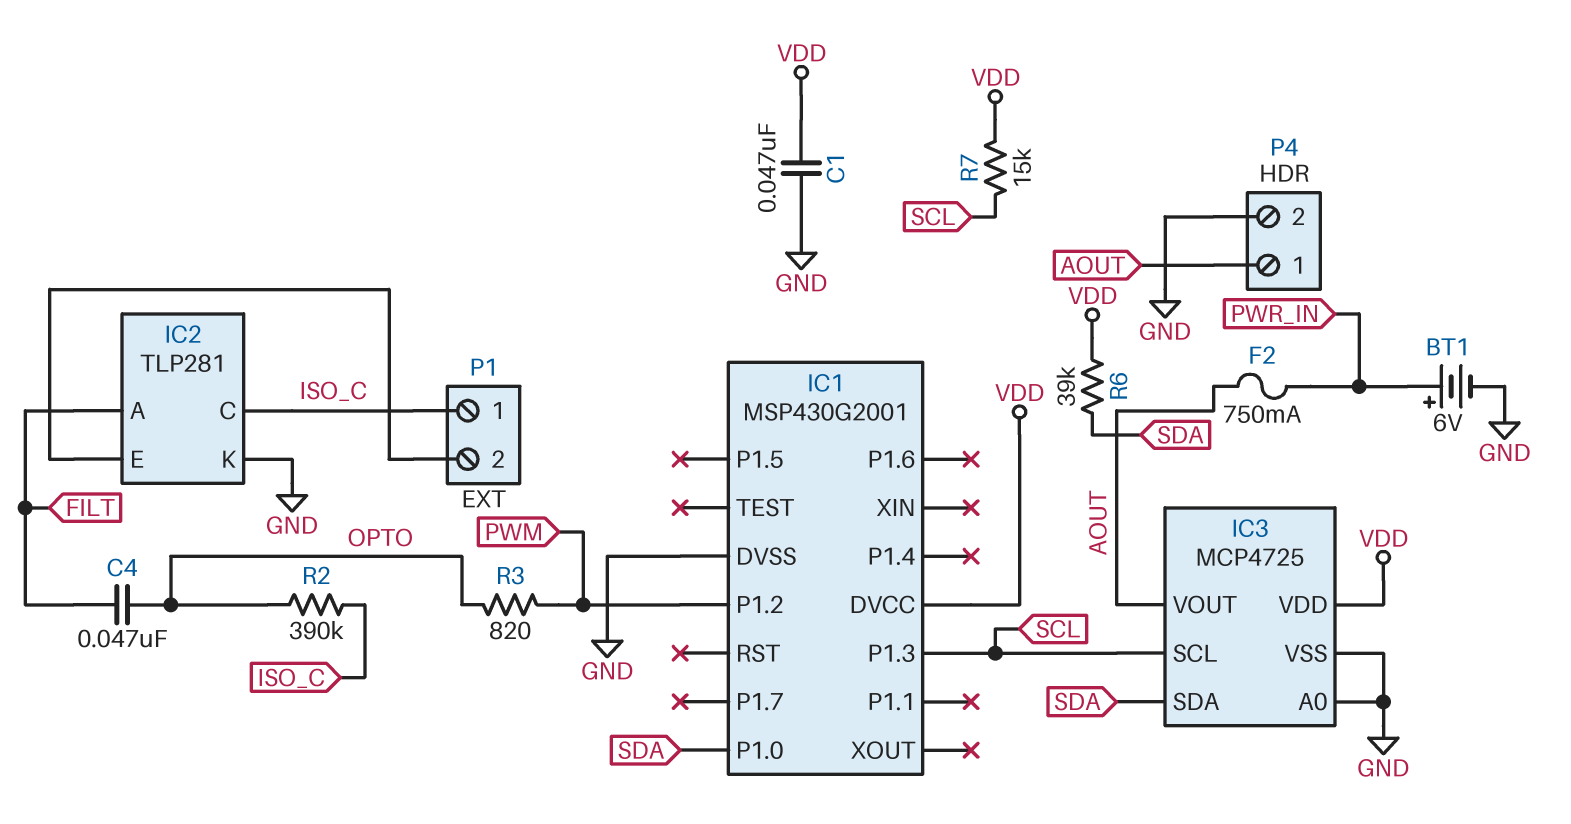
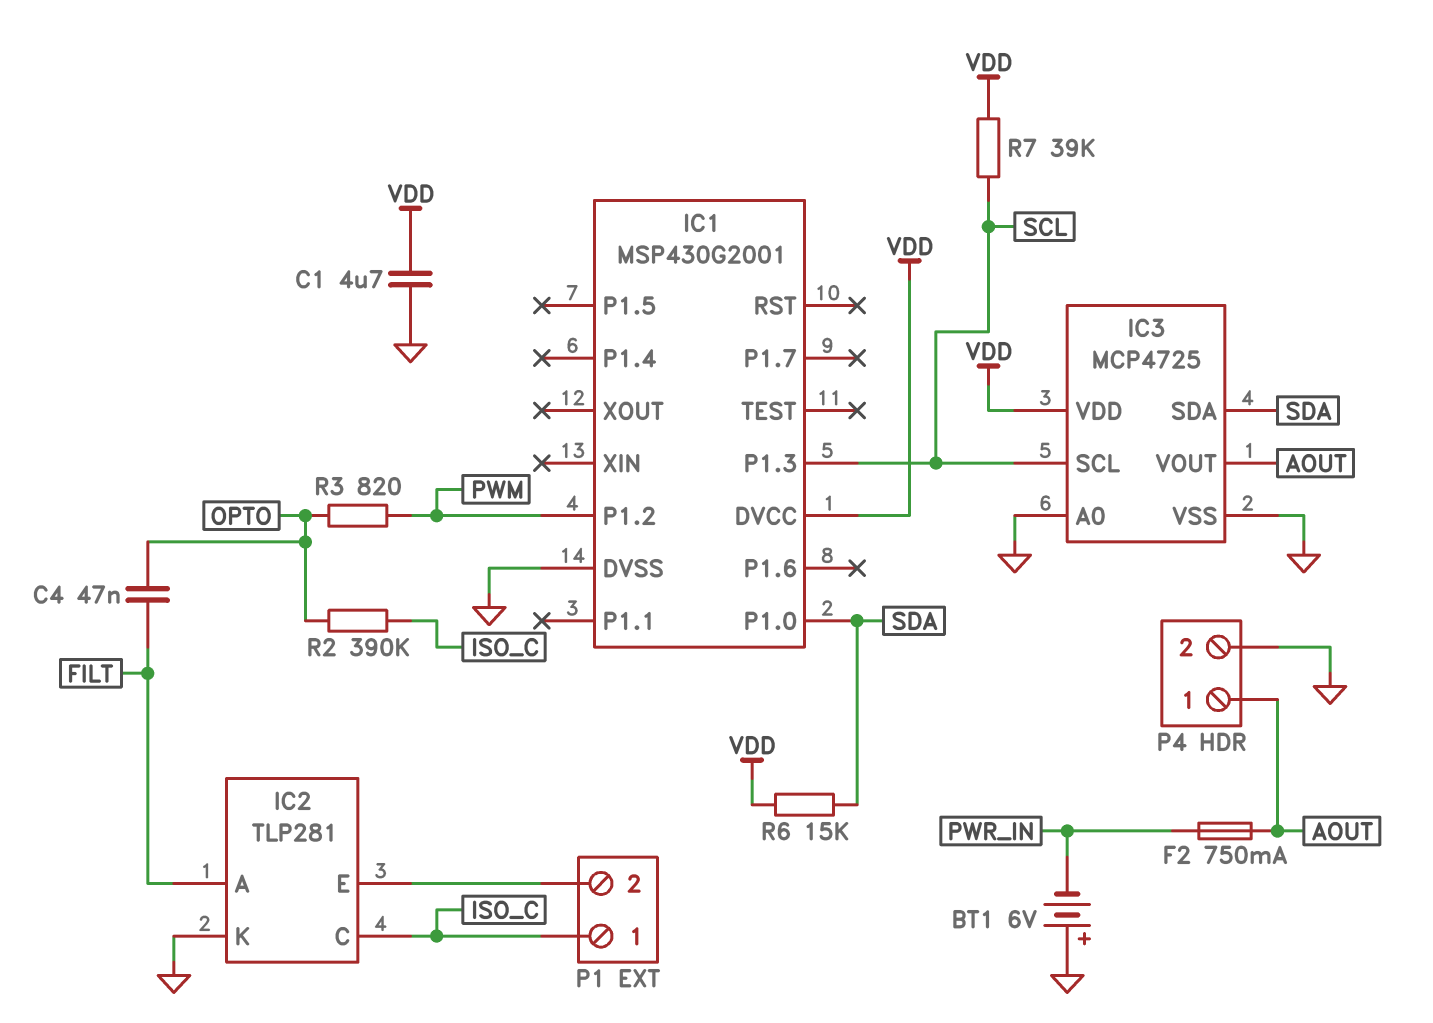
BT1: 6V (plus PWR_IN, minus GND) -> 6V (plus GND, minus PWR_IN)
C1: 47nF (GND, VDD) -> 4.7uF (GND, VDD)
R6: 39k (SDA, VDD) -> 15k (SDA, VDD)
R7: 15k (SCL, VDD) -> 39k (SCL, VDD)

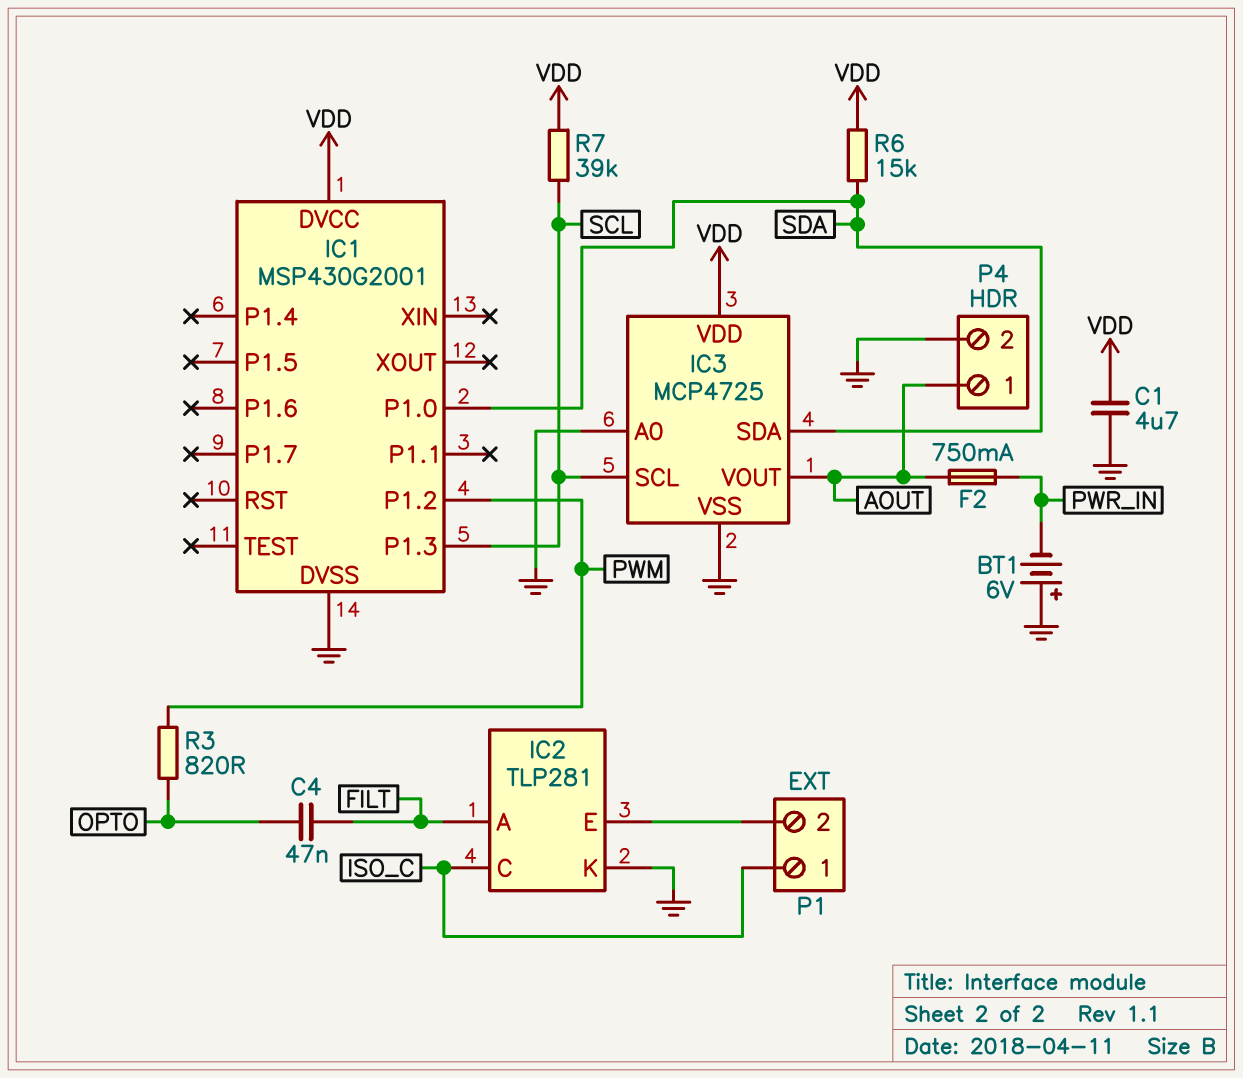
R2: 390k (ISO_C, OPTO) -> none

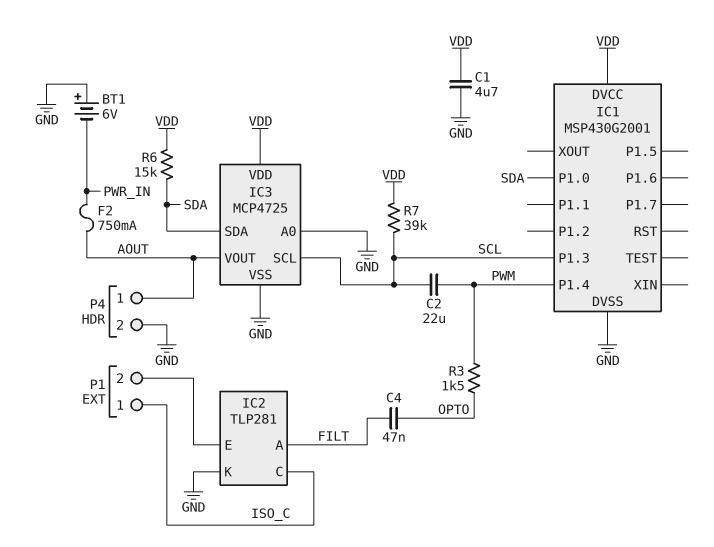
C2: none -> 22uF (PWM, SCL)
IC1 pin P1.2: PWM -> none
IC1 pin P1.4: none -> PWM
R3: 820 (OPTO, PWM) -> 1.5k (OPTO, PWM)

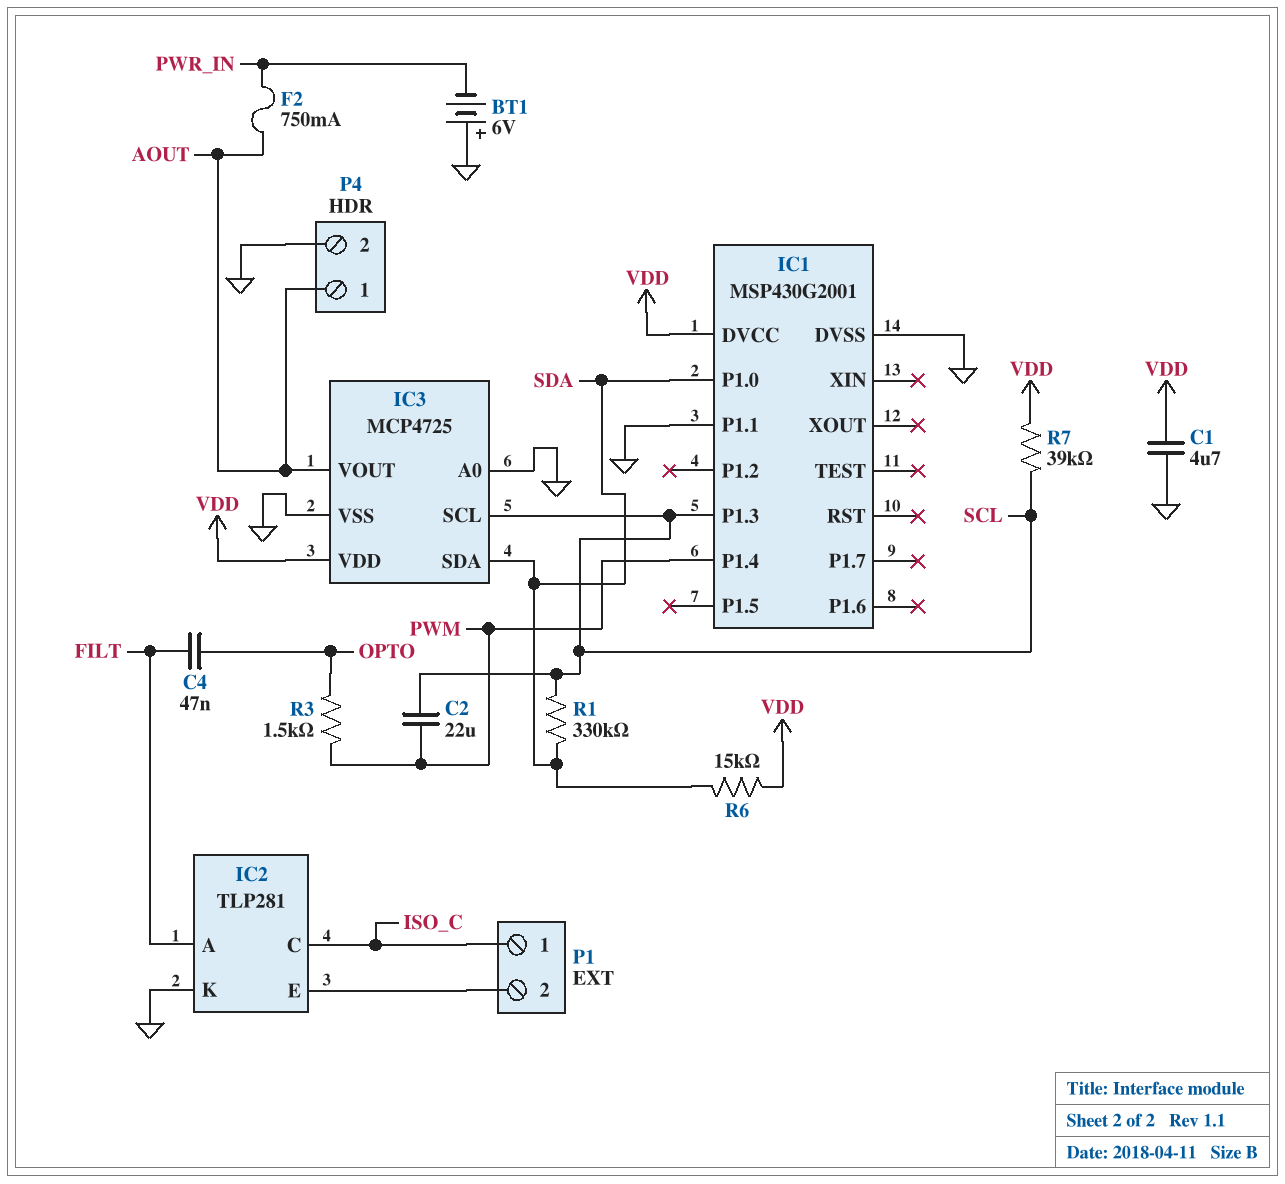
IC1 pin P1.1: none -> GND
R1: none -> 330k (SCL, SDA)

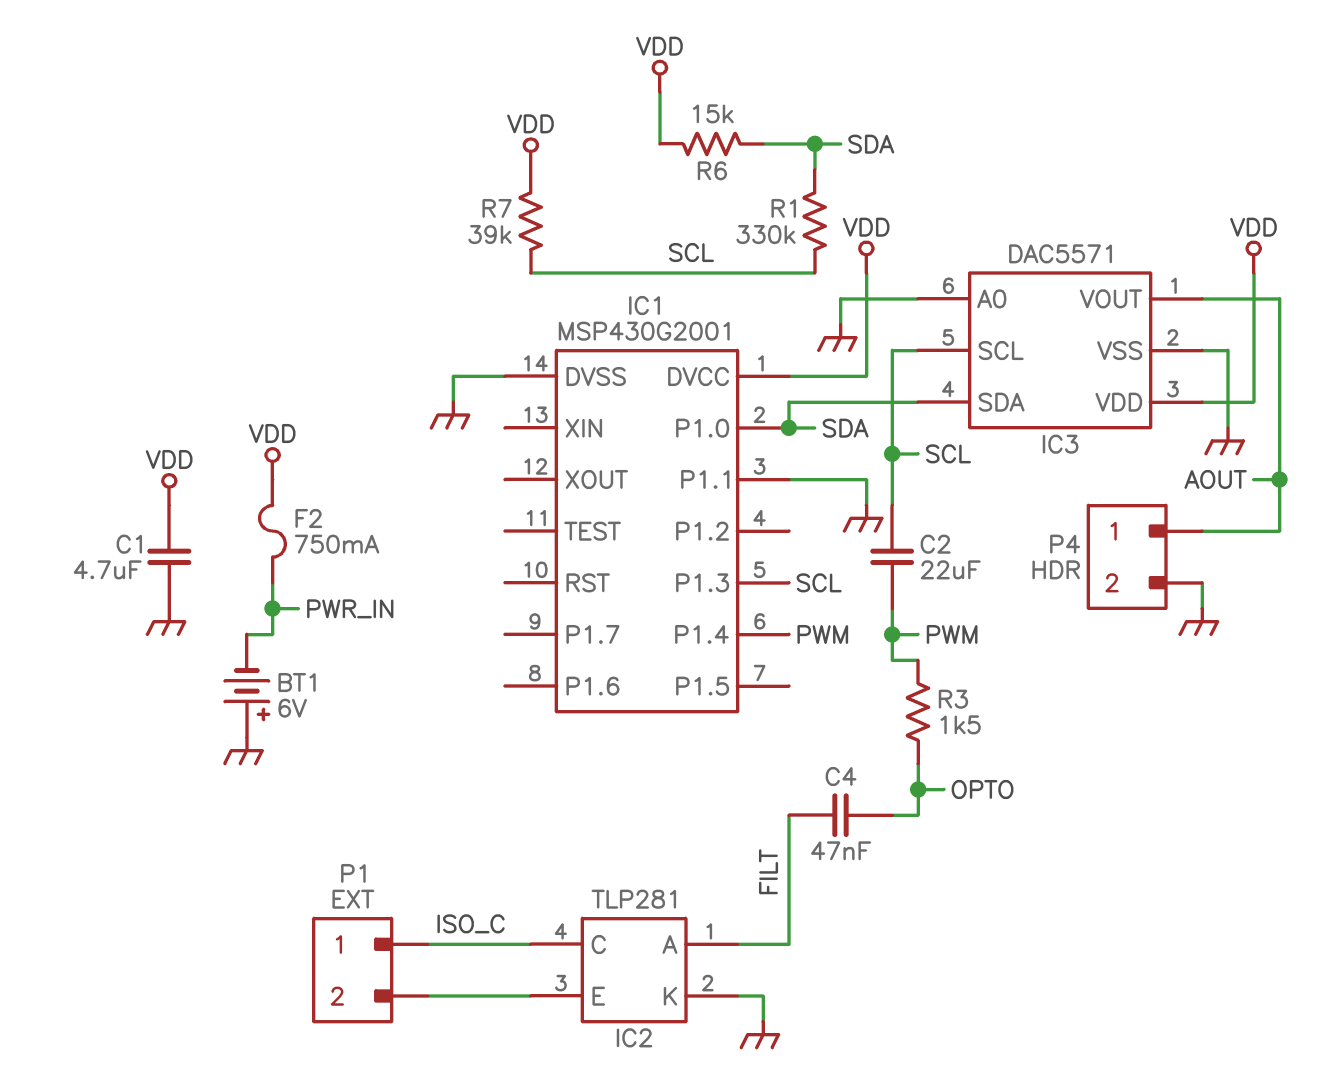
F2: 750mA (AOUT, PWR_IN) -> 750mA (PWR_IN, VDD)
IC3: MCP4725 -> DAC5571

